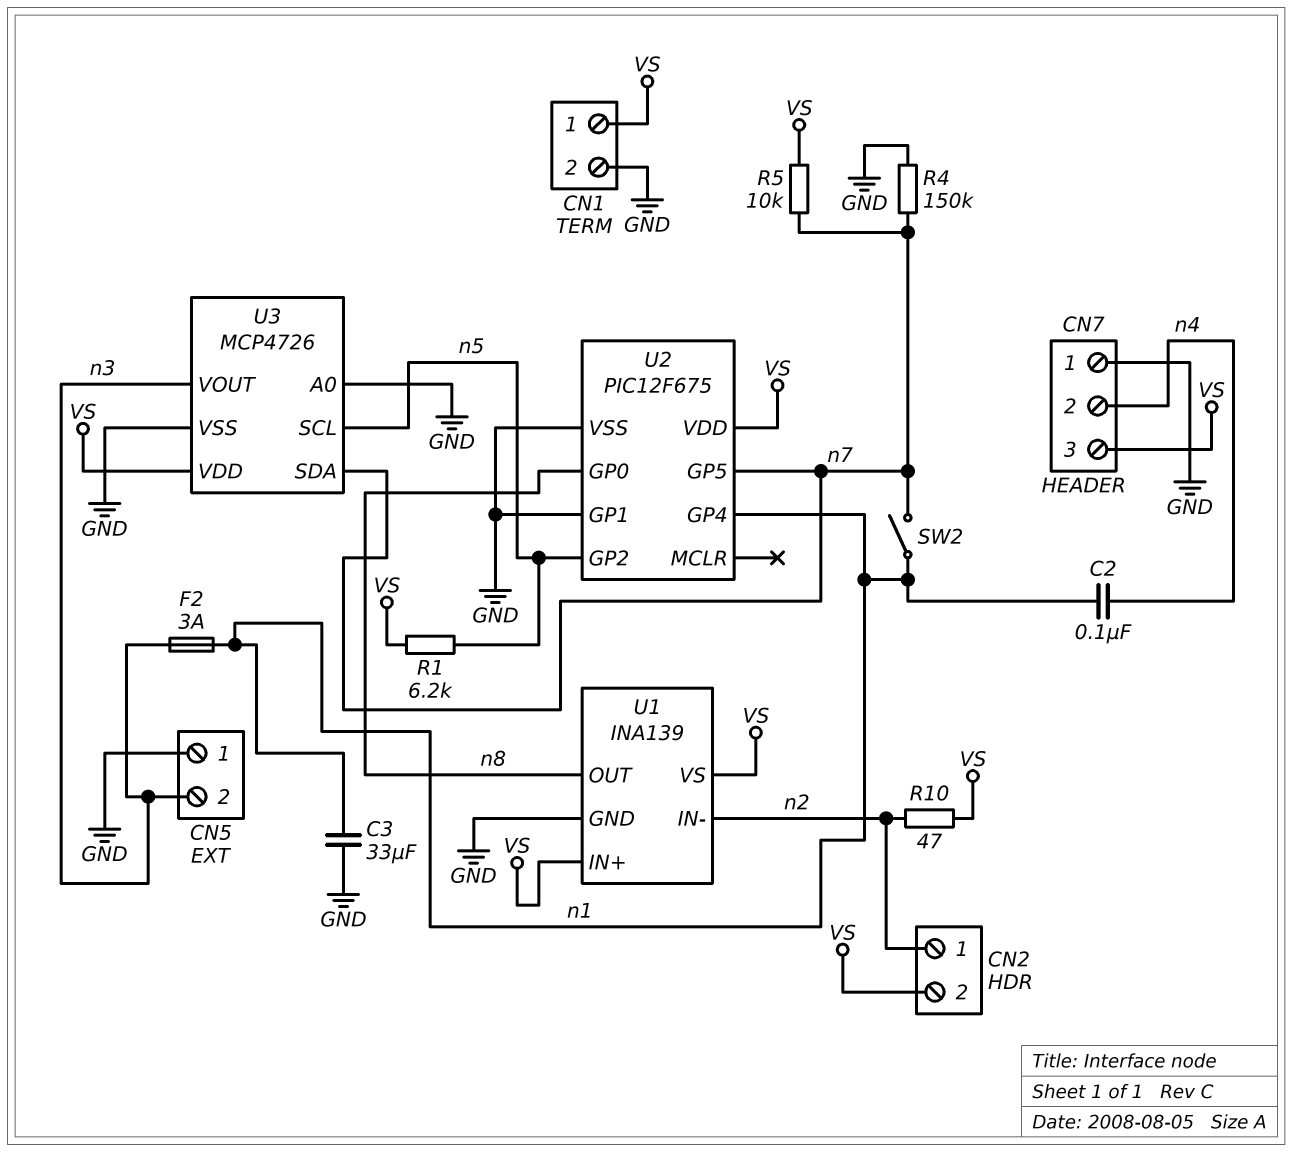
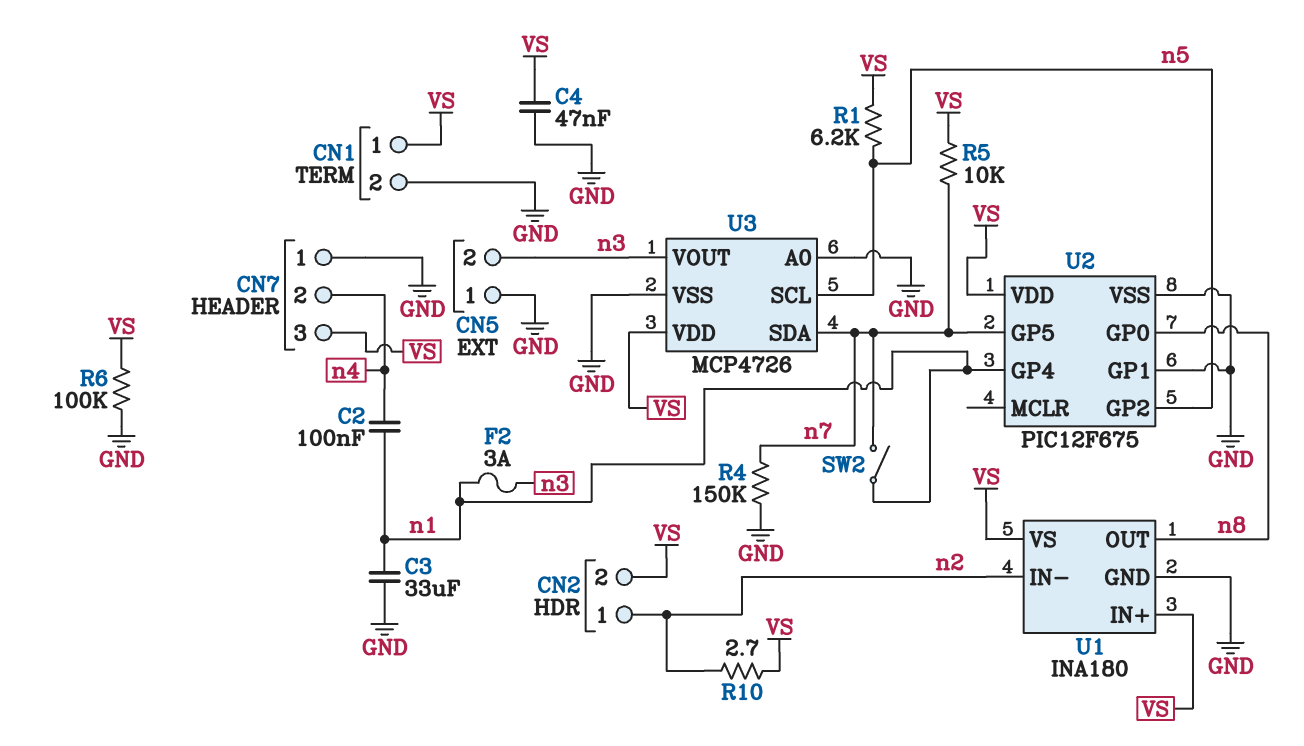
C4: none -> 47nF (GND, VS)
R6: none -> 100k (GND, VS)
R10: 47 (VS, n2) -> 2.7 (VS, n2)
U1: INA139 -> INA180

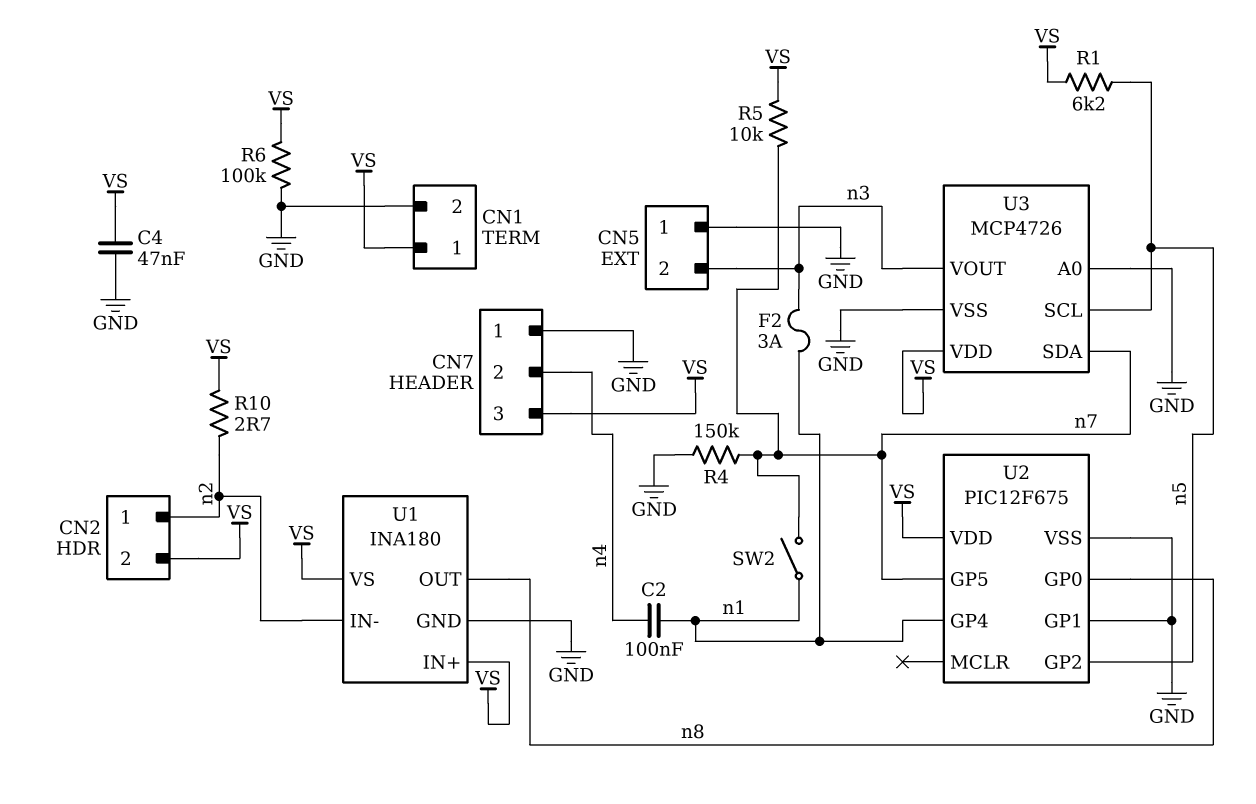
C3: 33uF (GND, n1) -> none

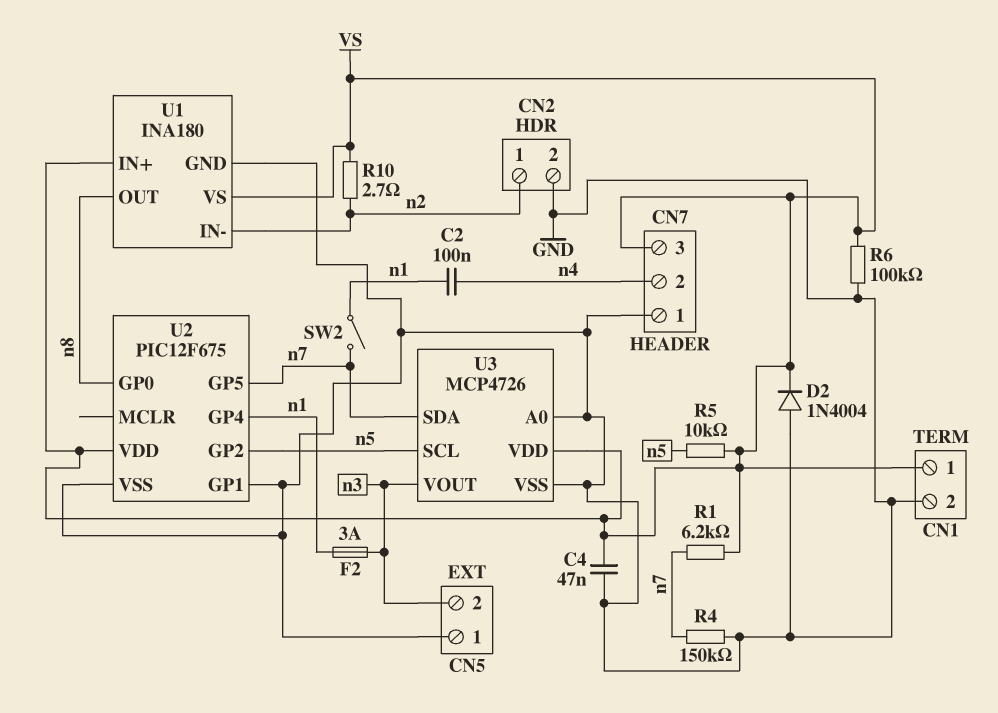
CN2 pin 2: VS -> GND
D2: none -> diode 1N4004 (A GND, K VS)
R1: 6.2k (VS, n5) -> 6.2k (VS, n7)
R5: 10k (VS, n7) -> 10k (VS, n5)

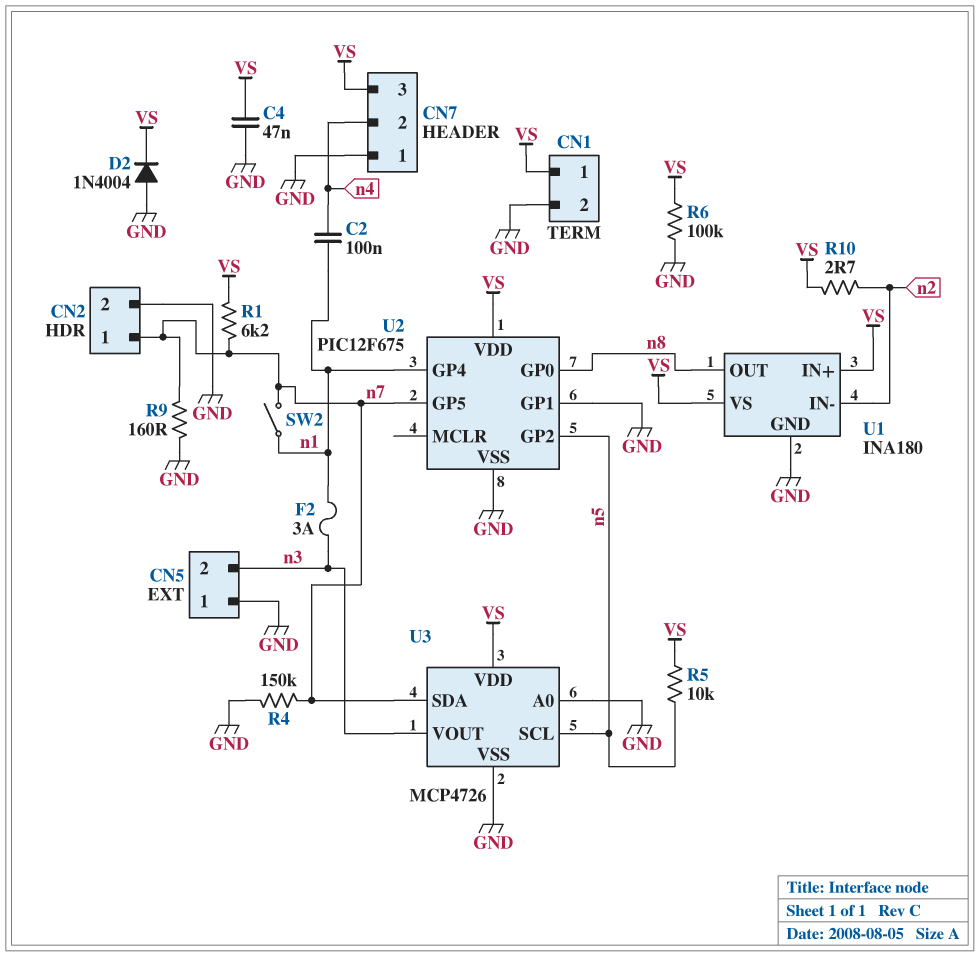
CN2 pin 1: n2 -> n7
R9: none -> 160 (GND, n7)

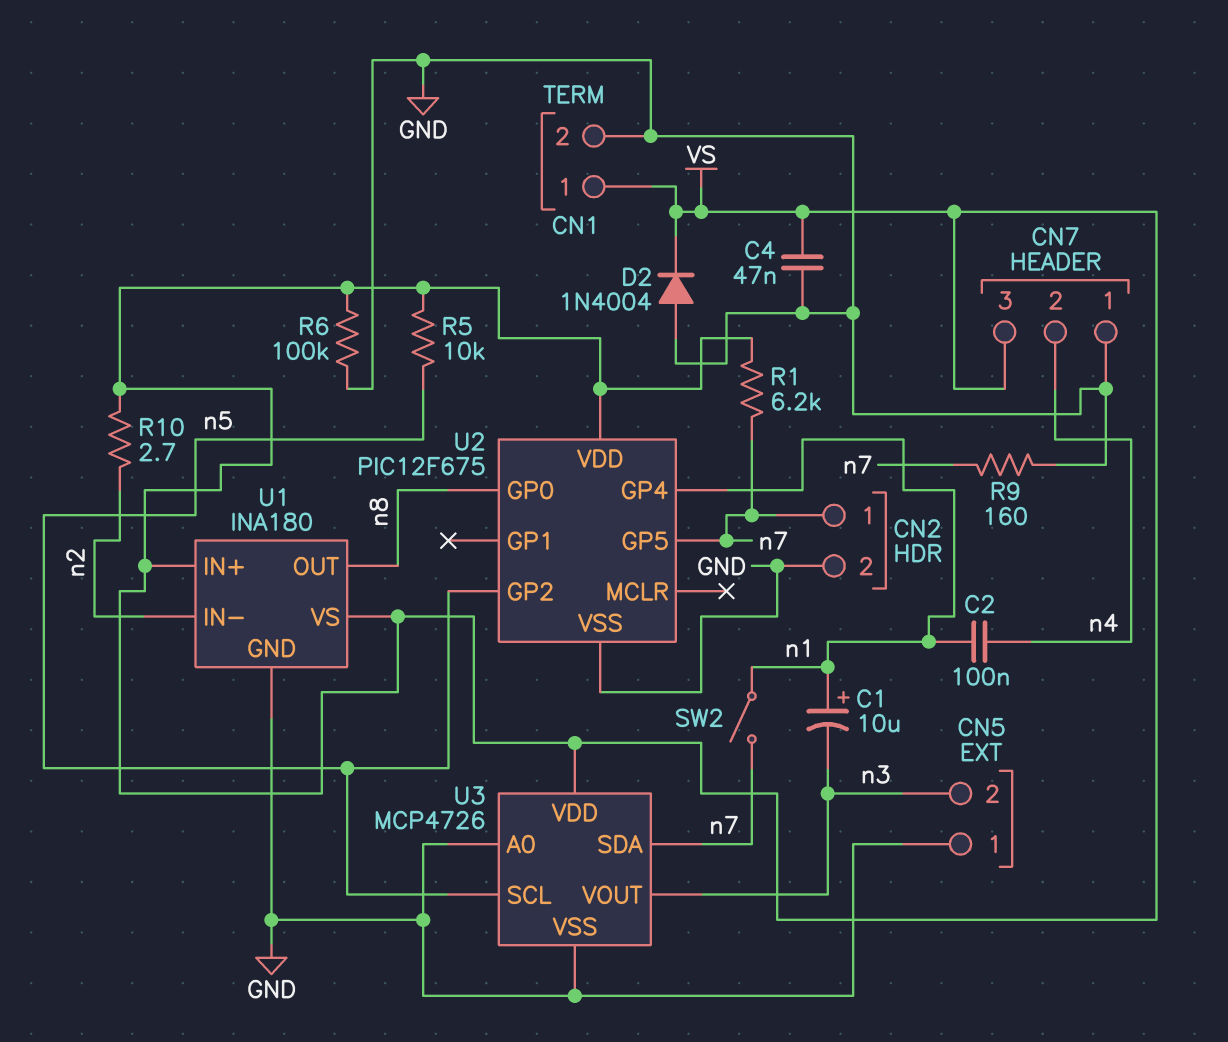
C1: none -> 10uF (plus n1, minus n3)
F2: 3A (n1, n3) -> none
R4: 150k (GND, n7) -> none
U2 pin GP1: GND -> none

